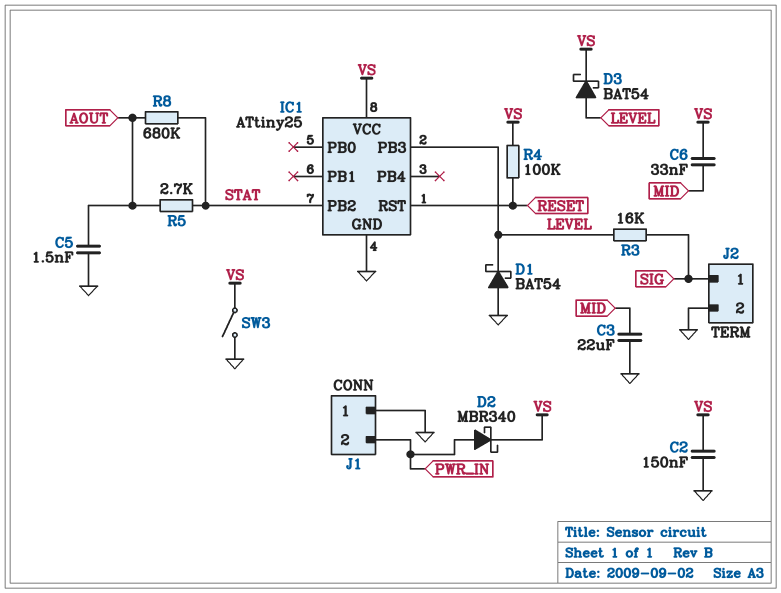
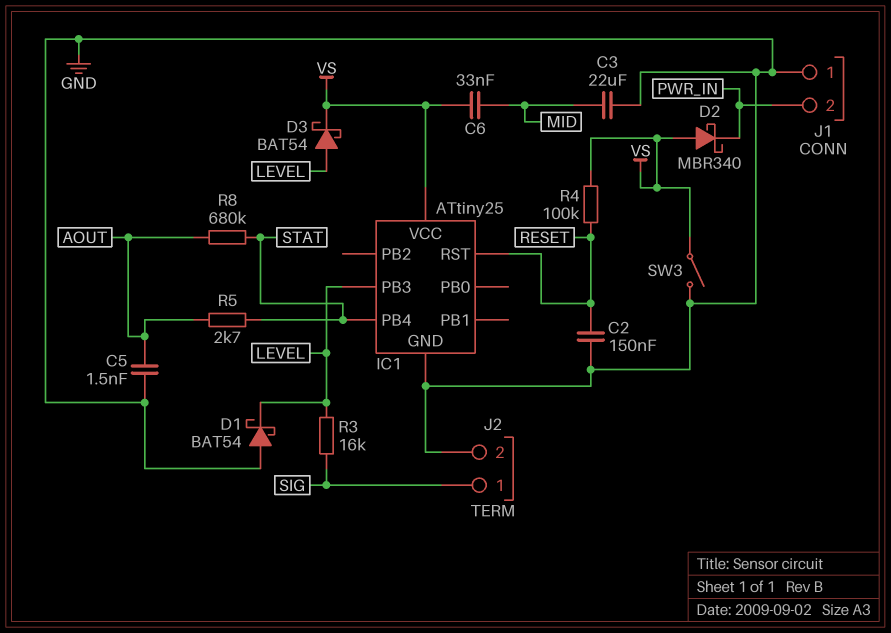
C2: 150nF (GND, VS) -> 150nF (GND, RESET)
D2: schottky MBR340 (A PWR_IN, K VS) -> schottky MBR340 (A VS, K PWR_IN)
IC1 pin PB2: STAT -> none
IC1 pin PB4: none -> STAT

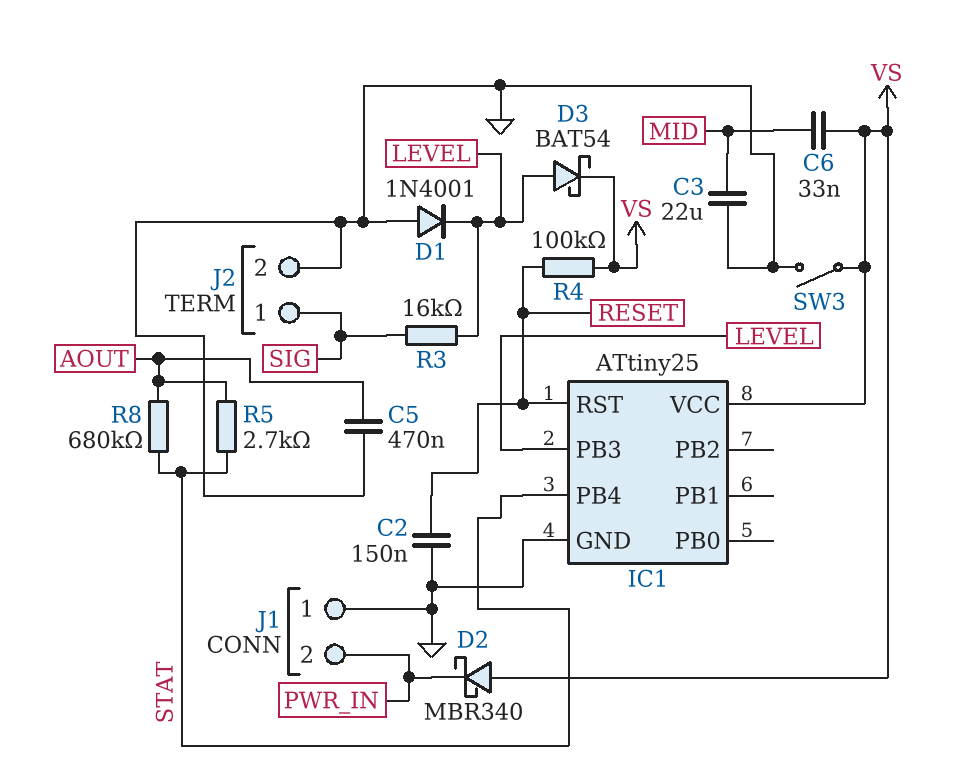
C5: 1.5nF (AOUT, GND) -> 470nF (AOUT, GND)
D1: schottky BAT54 (A GND, K LEVEL) -> diode 1N4001 (A GND, K LEVEL)

